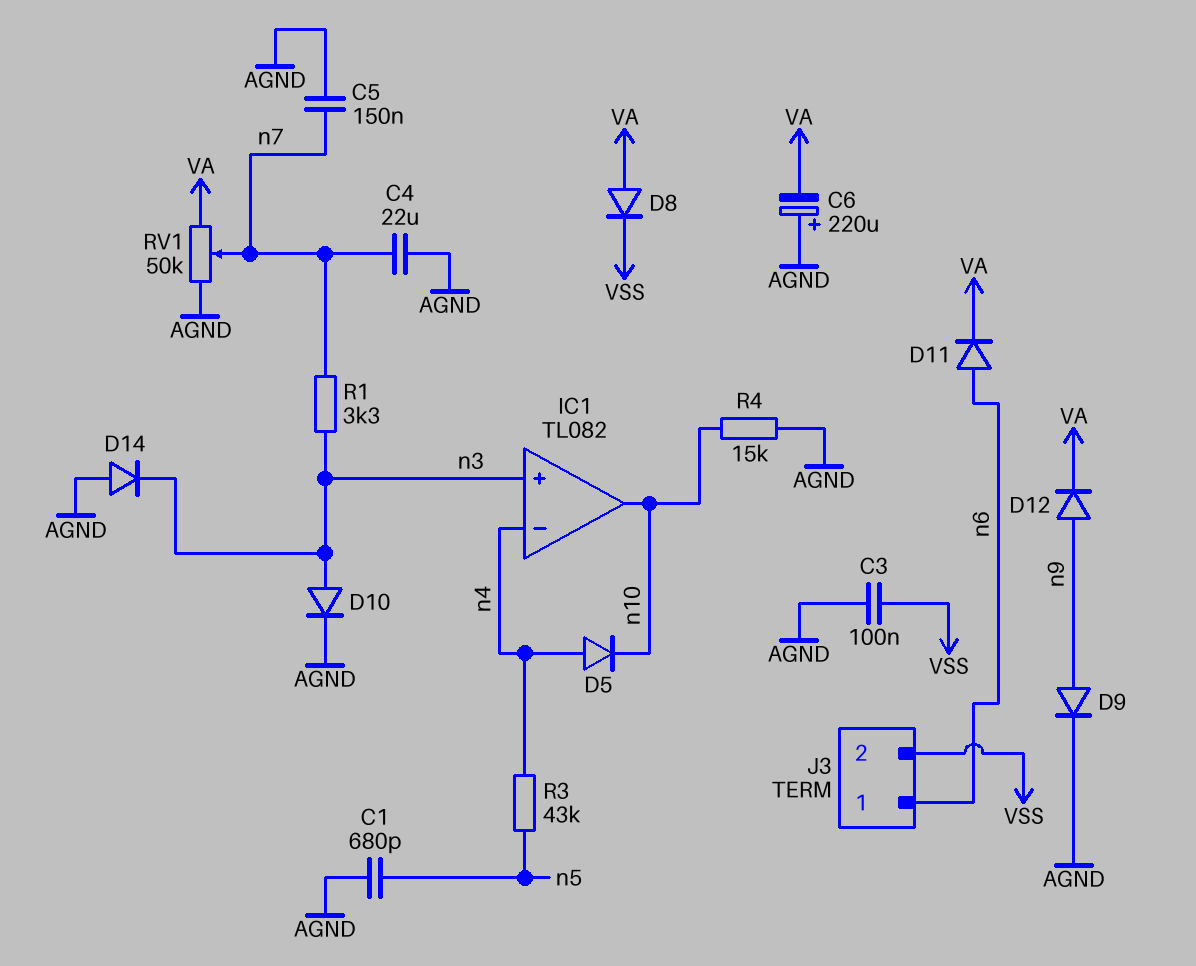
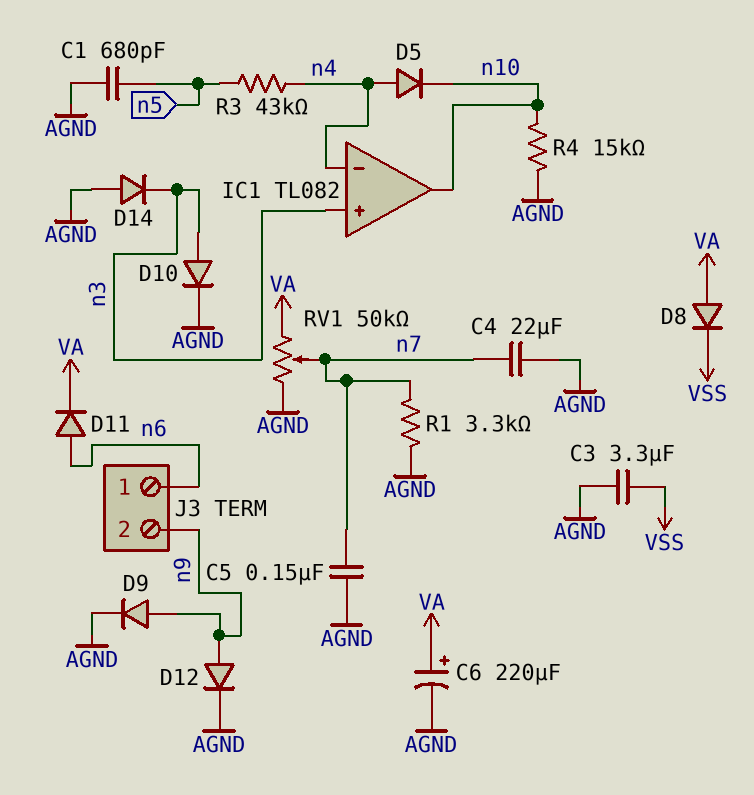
C3: 100nF (AGND, VSS) -> 3.3uF (AGND, VSS)
C6: 220uF (plus AGND, minus VA) -> 220uF (plus VA, minus AGND)
D12: diode (A n9, K VA) -> diode (A n9, K AGND)
J3 pin 2: VSS -> n9
R1: 3.3k (n3, n7) -> 3.3k (AGND, n7)

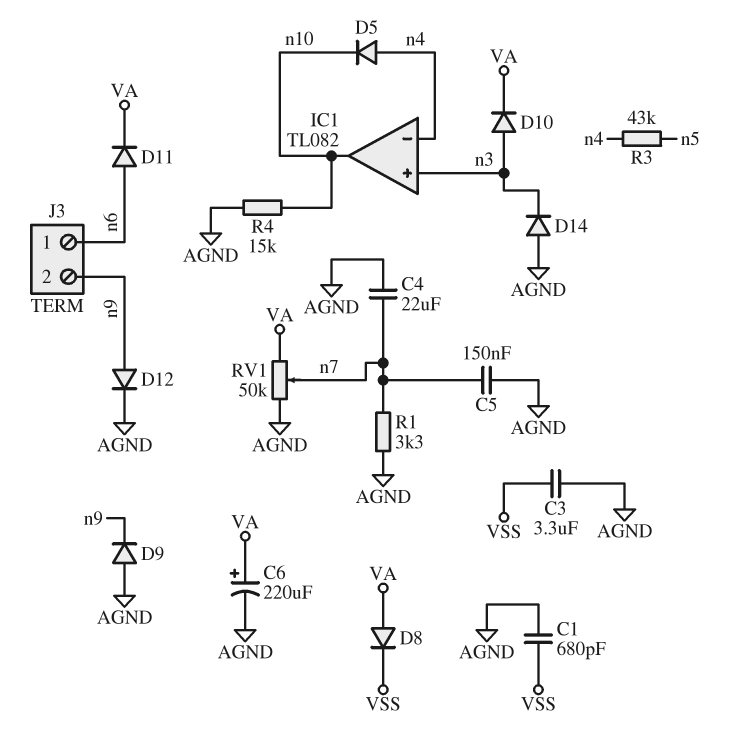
C1: 680pF (AGND, n5) -> 680pF (AGND, VSS)
D9: diode (A n9, K AGND) -> diode (A AGND, K n9)
D10: diode (A n3, K AGND) -> diode (A n3, K VA)

